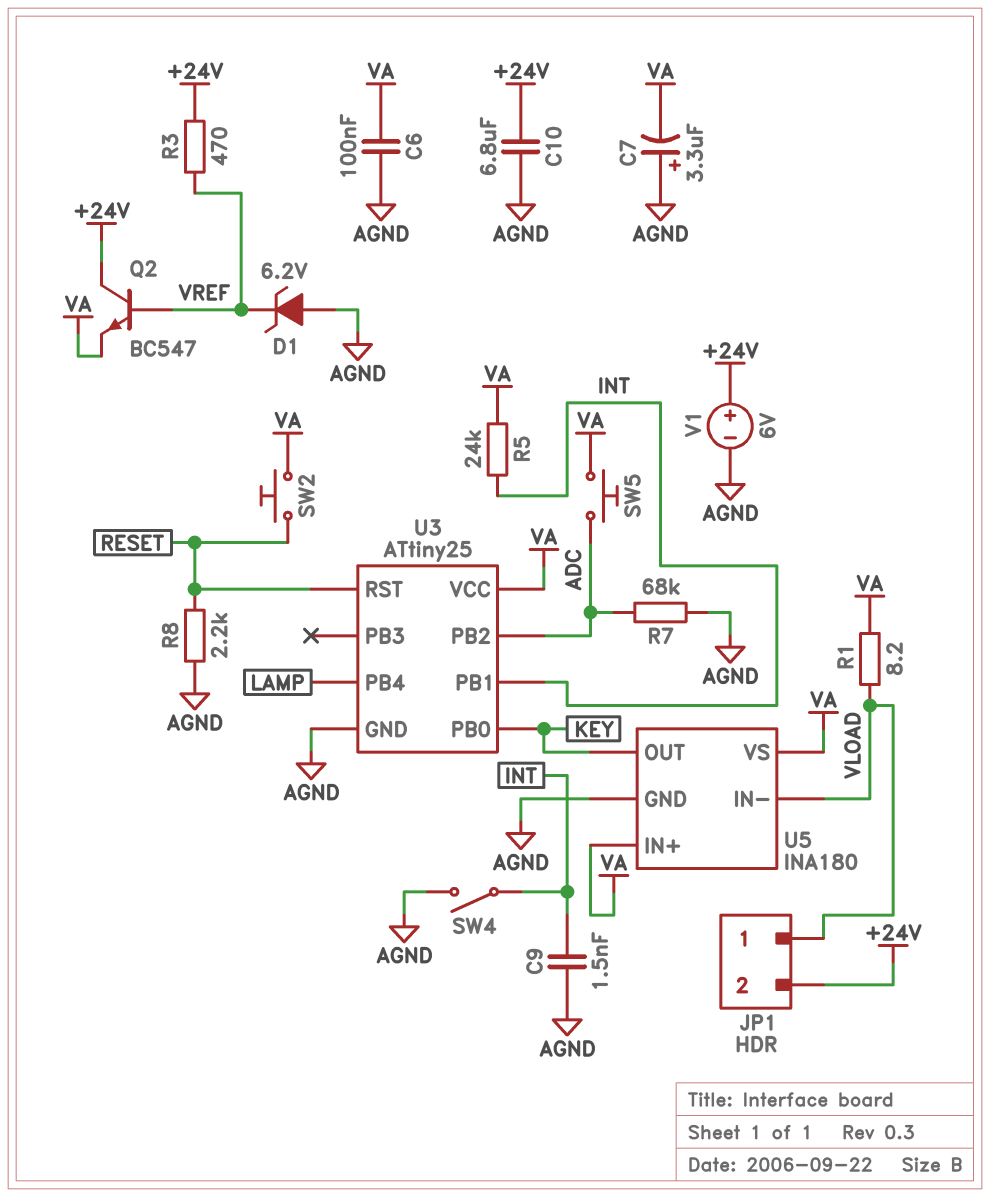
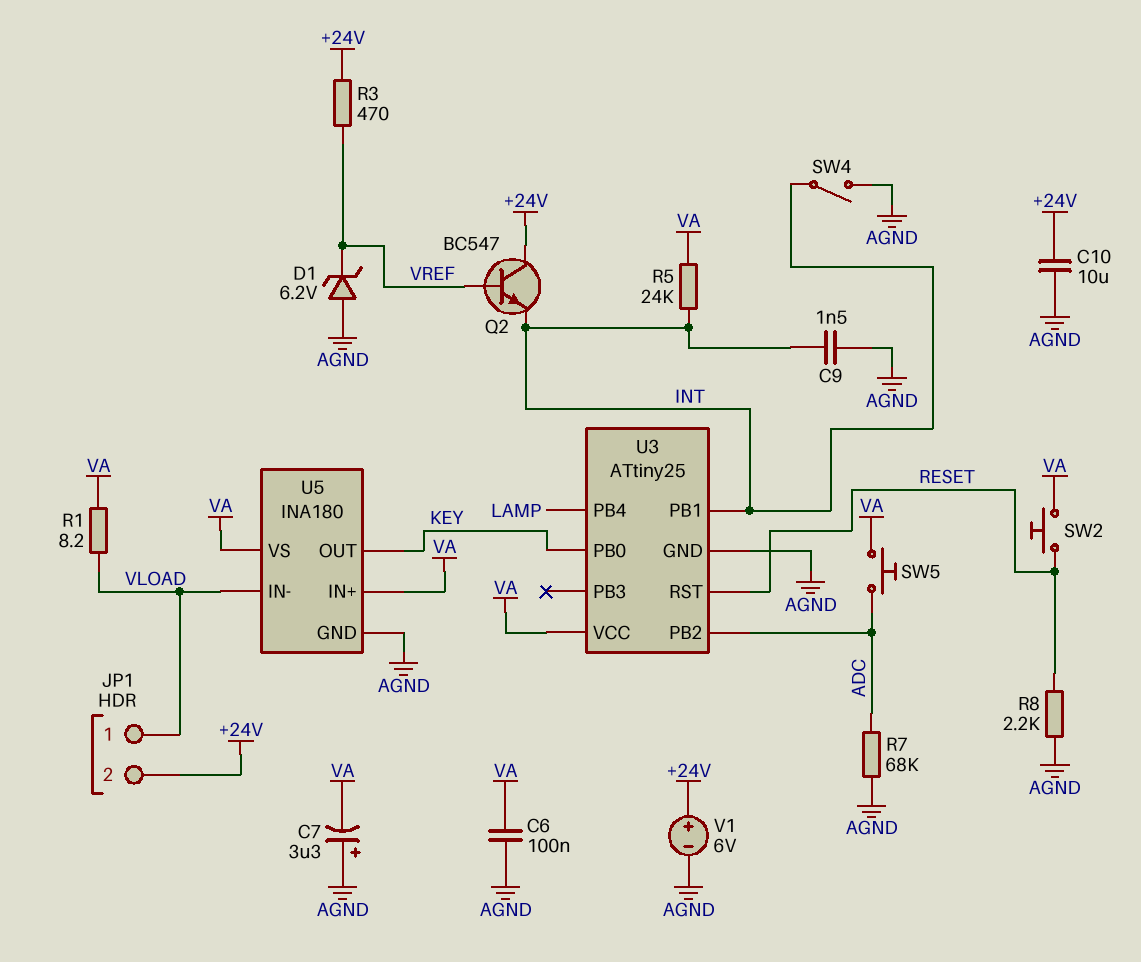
C10: 6.8uF (+24V, AGND) -> 10uF (+24V, AGND)
Q2: NPN BC547 (B VREF, C +24V, E VA) -> NPN BC547 (B VREF, C +24V, E INT)

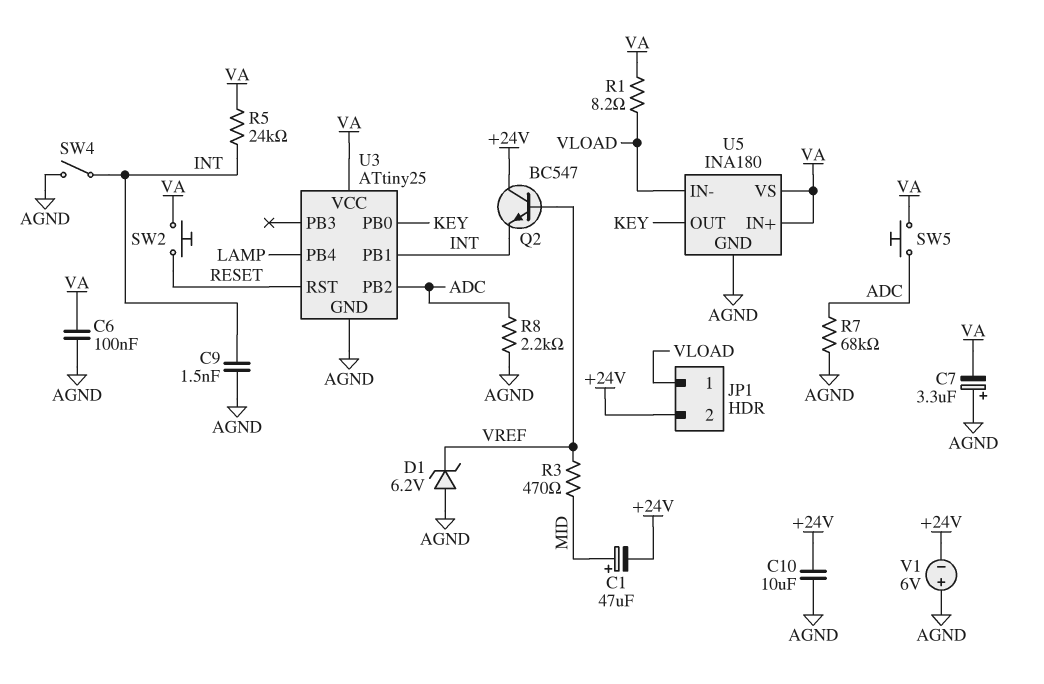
C1: none -> 47uF (plus MID, minus +24V)
R3: 470 (+24V, VREF) -> 470 (MID, VREF)
R8: 2.2k (AGND, RESET) -> 2.2k (ADC, AGND)
V1: 6V (plus +24V, minus AGND) -> 6V (plus AGND, minus +24V)

